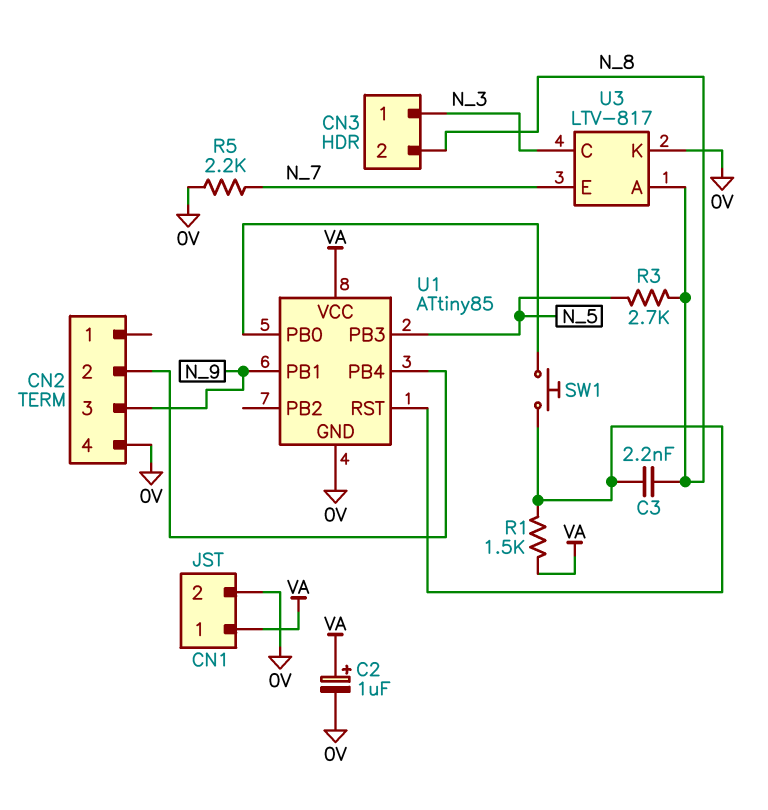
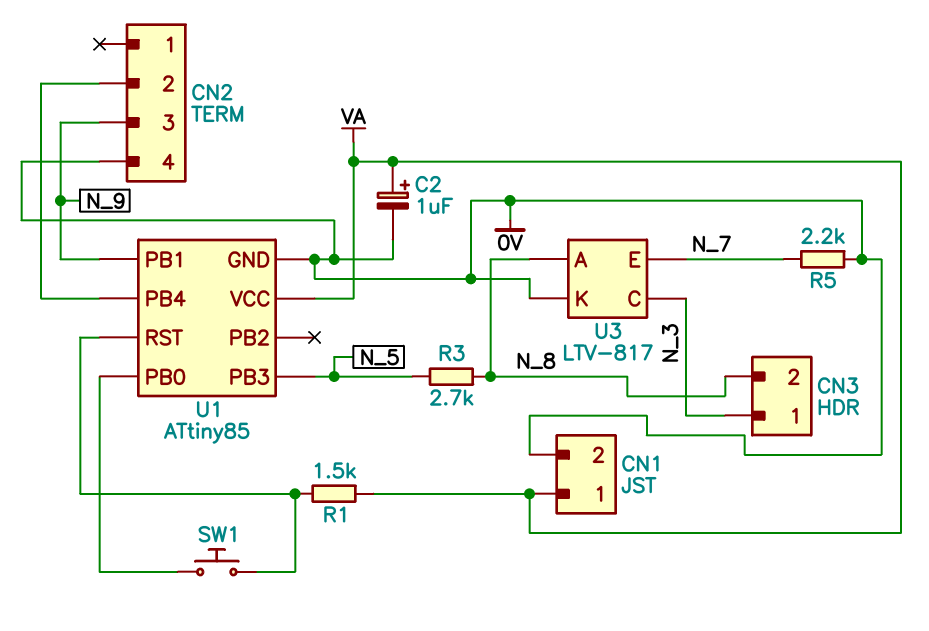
C3: 2.2nF (N_8, U1/RST) -> none

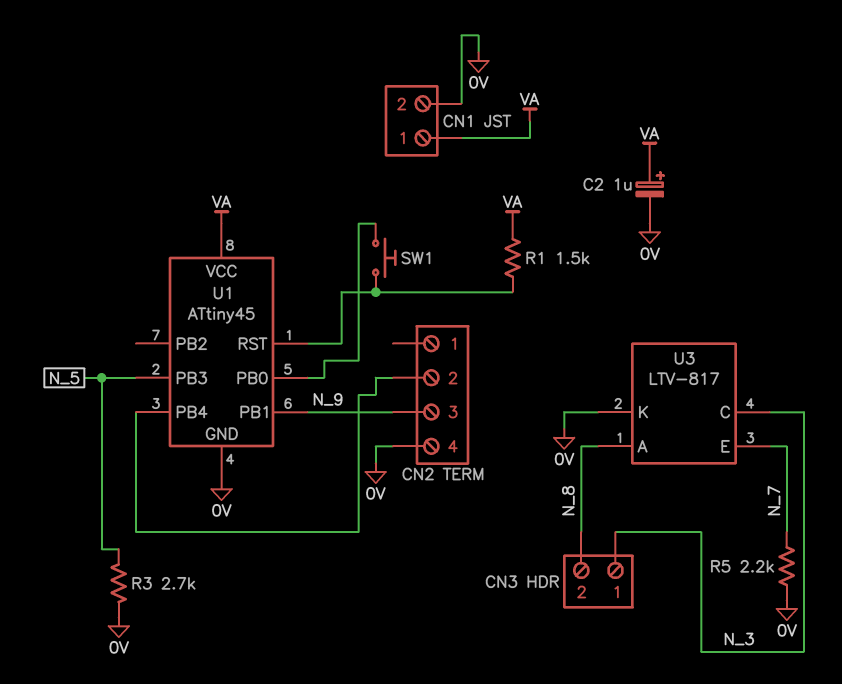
R3: 2.7k (N_5, N_8) -> 2.7k (0V, N_5)
U1: ATtiny85 -> ATtiny45

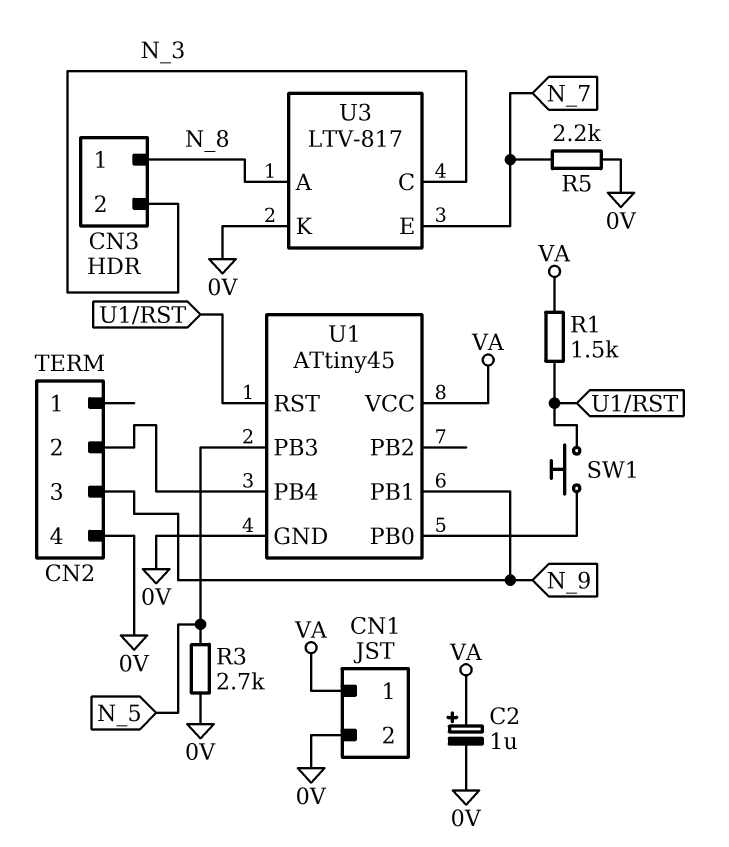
CN3 pin 1: N_3 -> N_8
CN3 pin 2: N_8 -> N_3

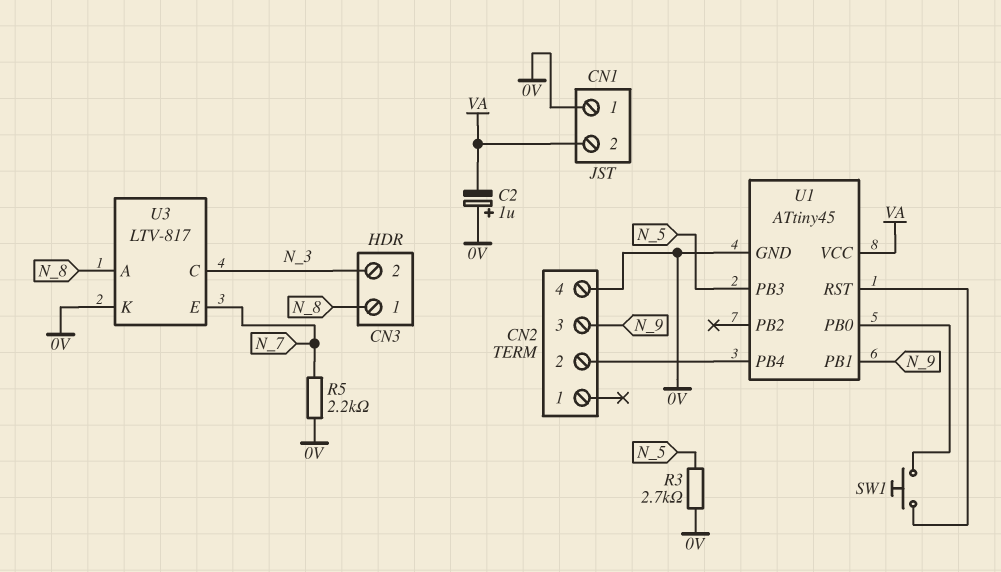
C2: 1uF (plus VA, minus 0V) -> 1uF (plus 0V, minus VA)
CN1 pin 1: VA -> 0V
CN1 pin 2: 0V -> VA
R1: 1.5k (U1/RST, VA) -> none

